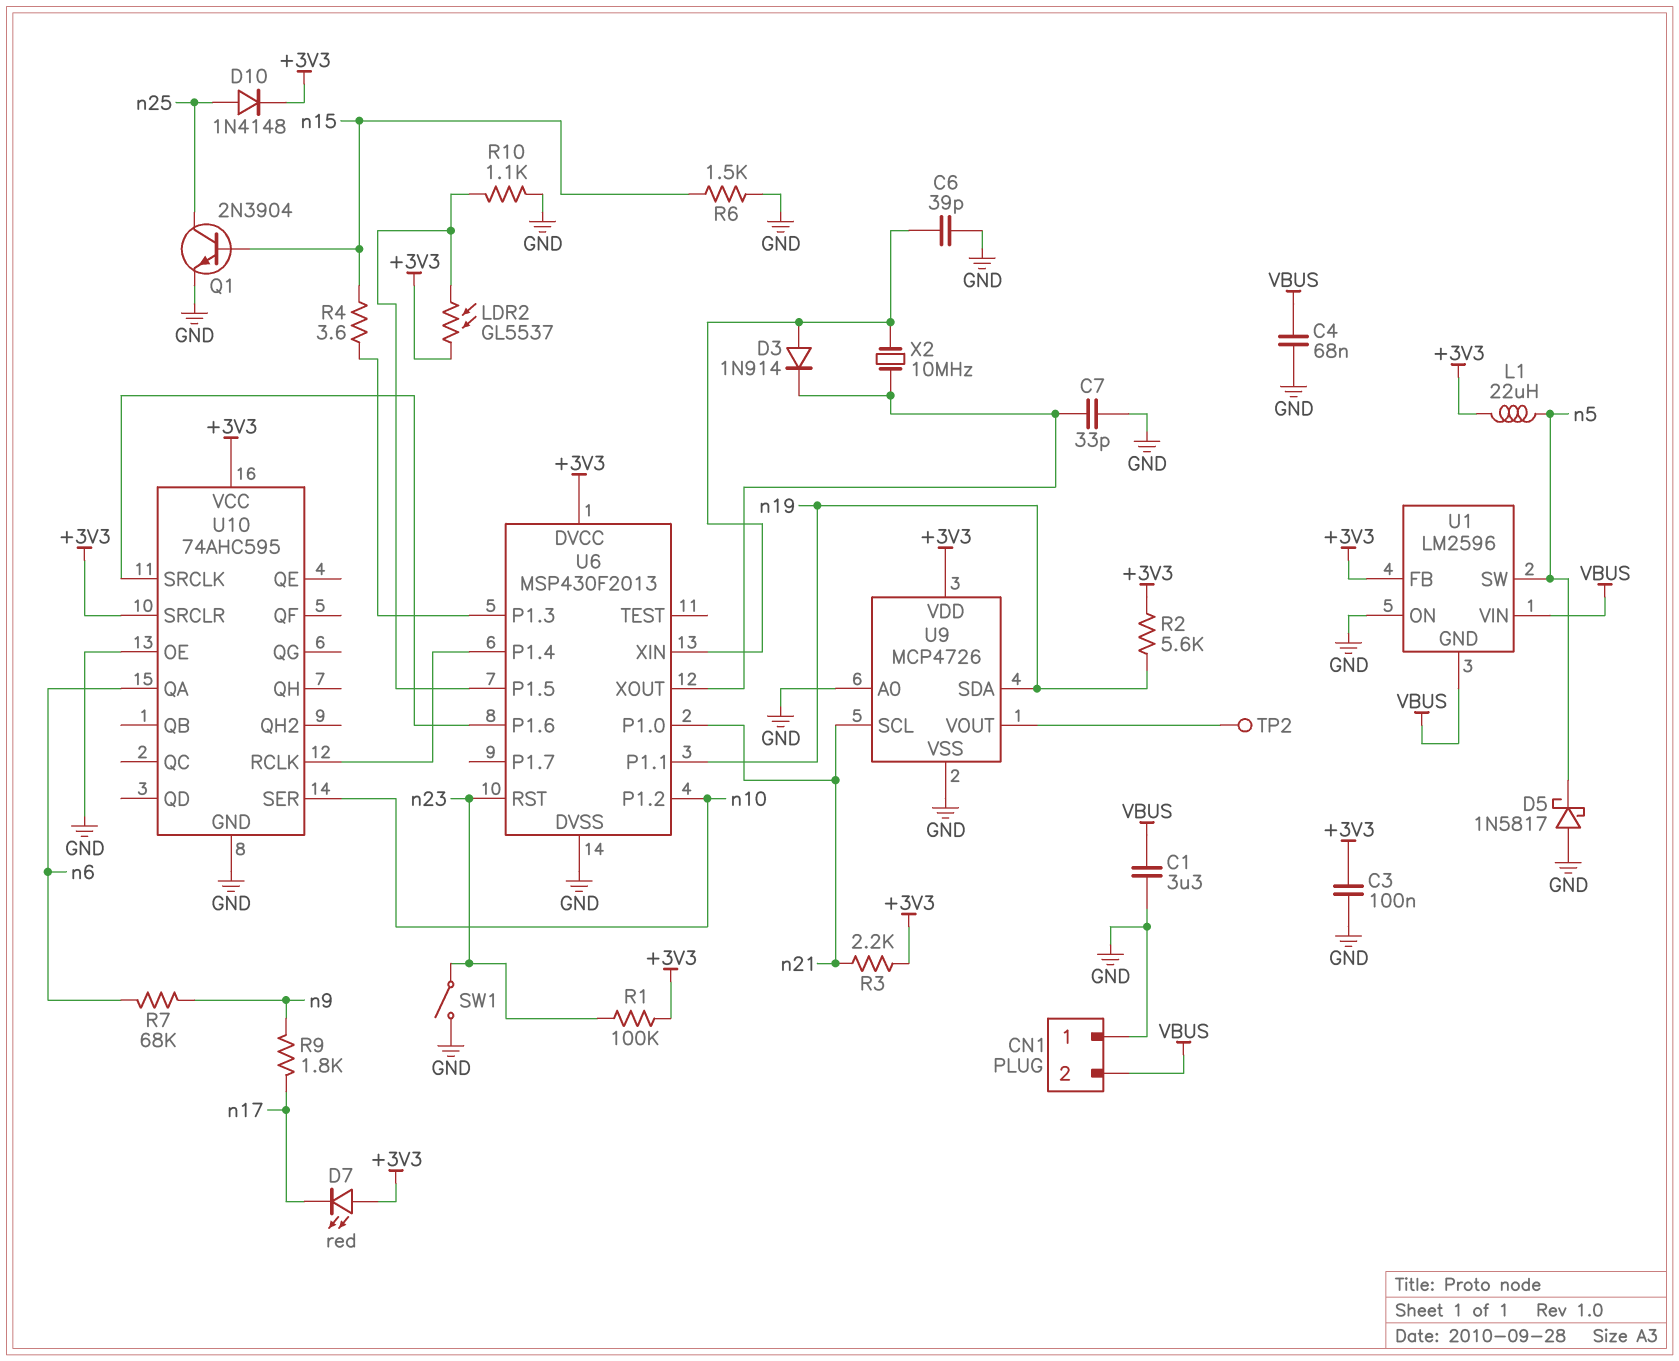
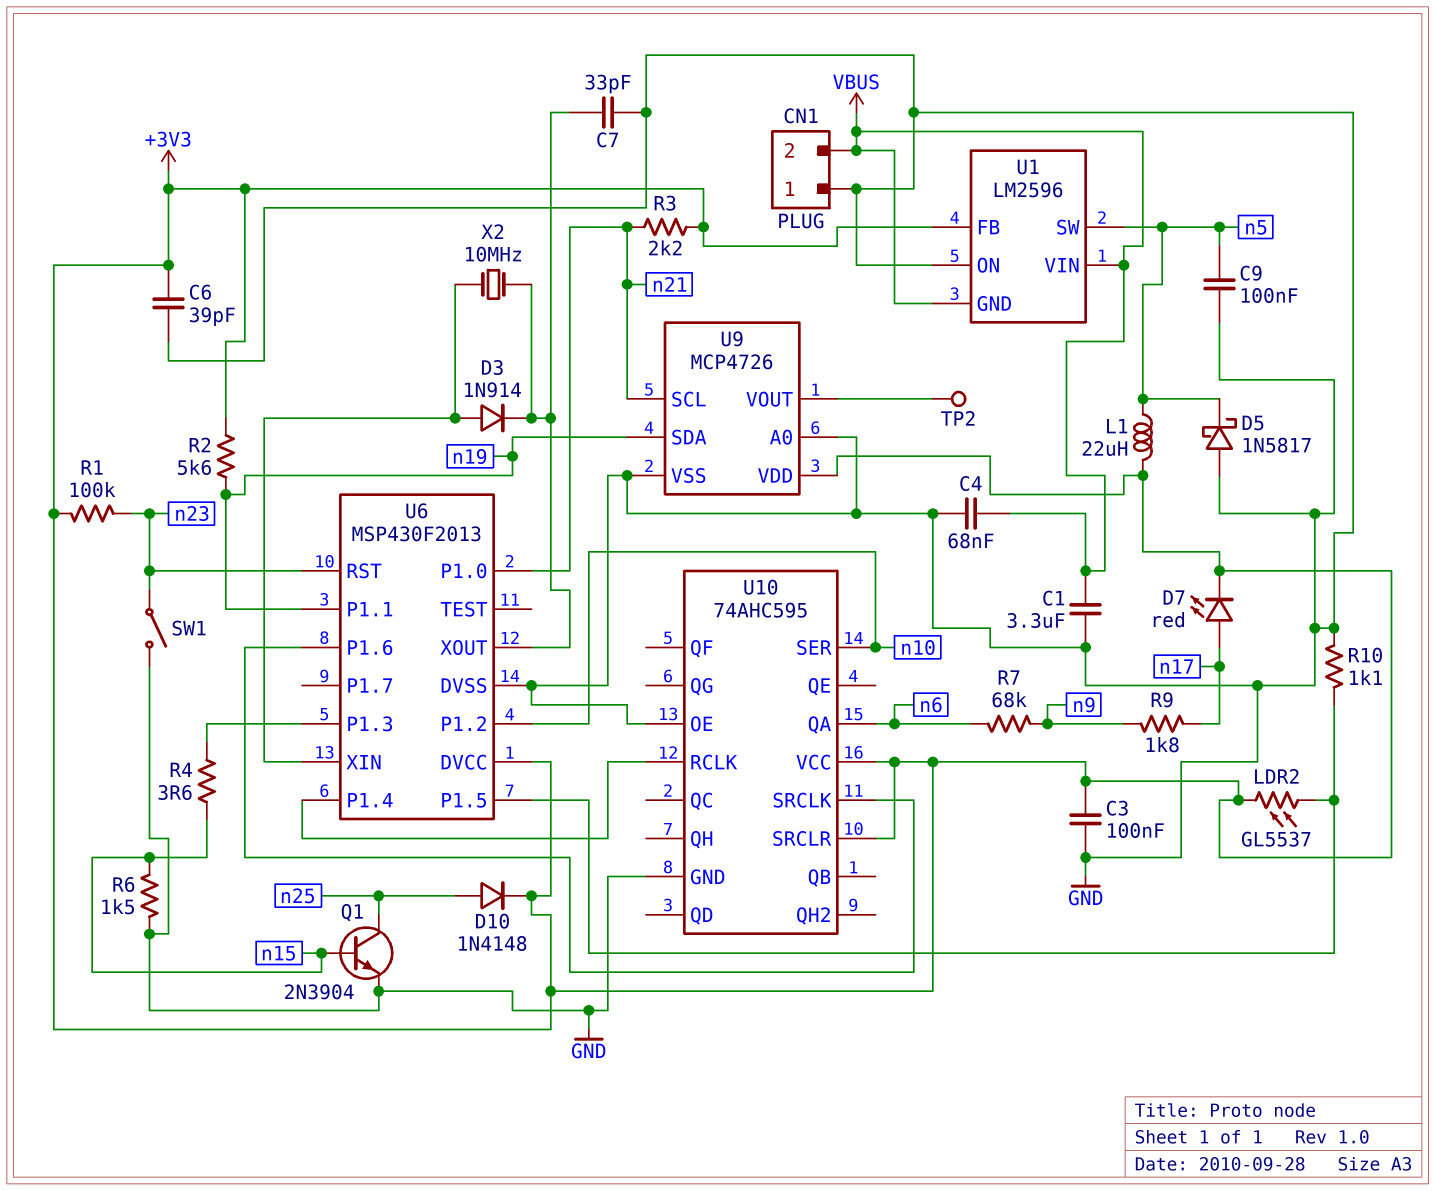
C6: 39pF (GND, U6/XIN) -> 39pF (+3V3, GND)
C9: none -> 100nF (GND, n5)
D7: LED red (A +3V3, K n17) -> LED red (A n17, K +3V3)

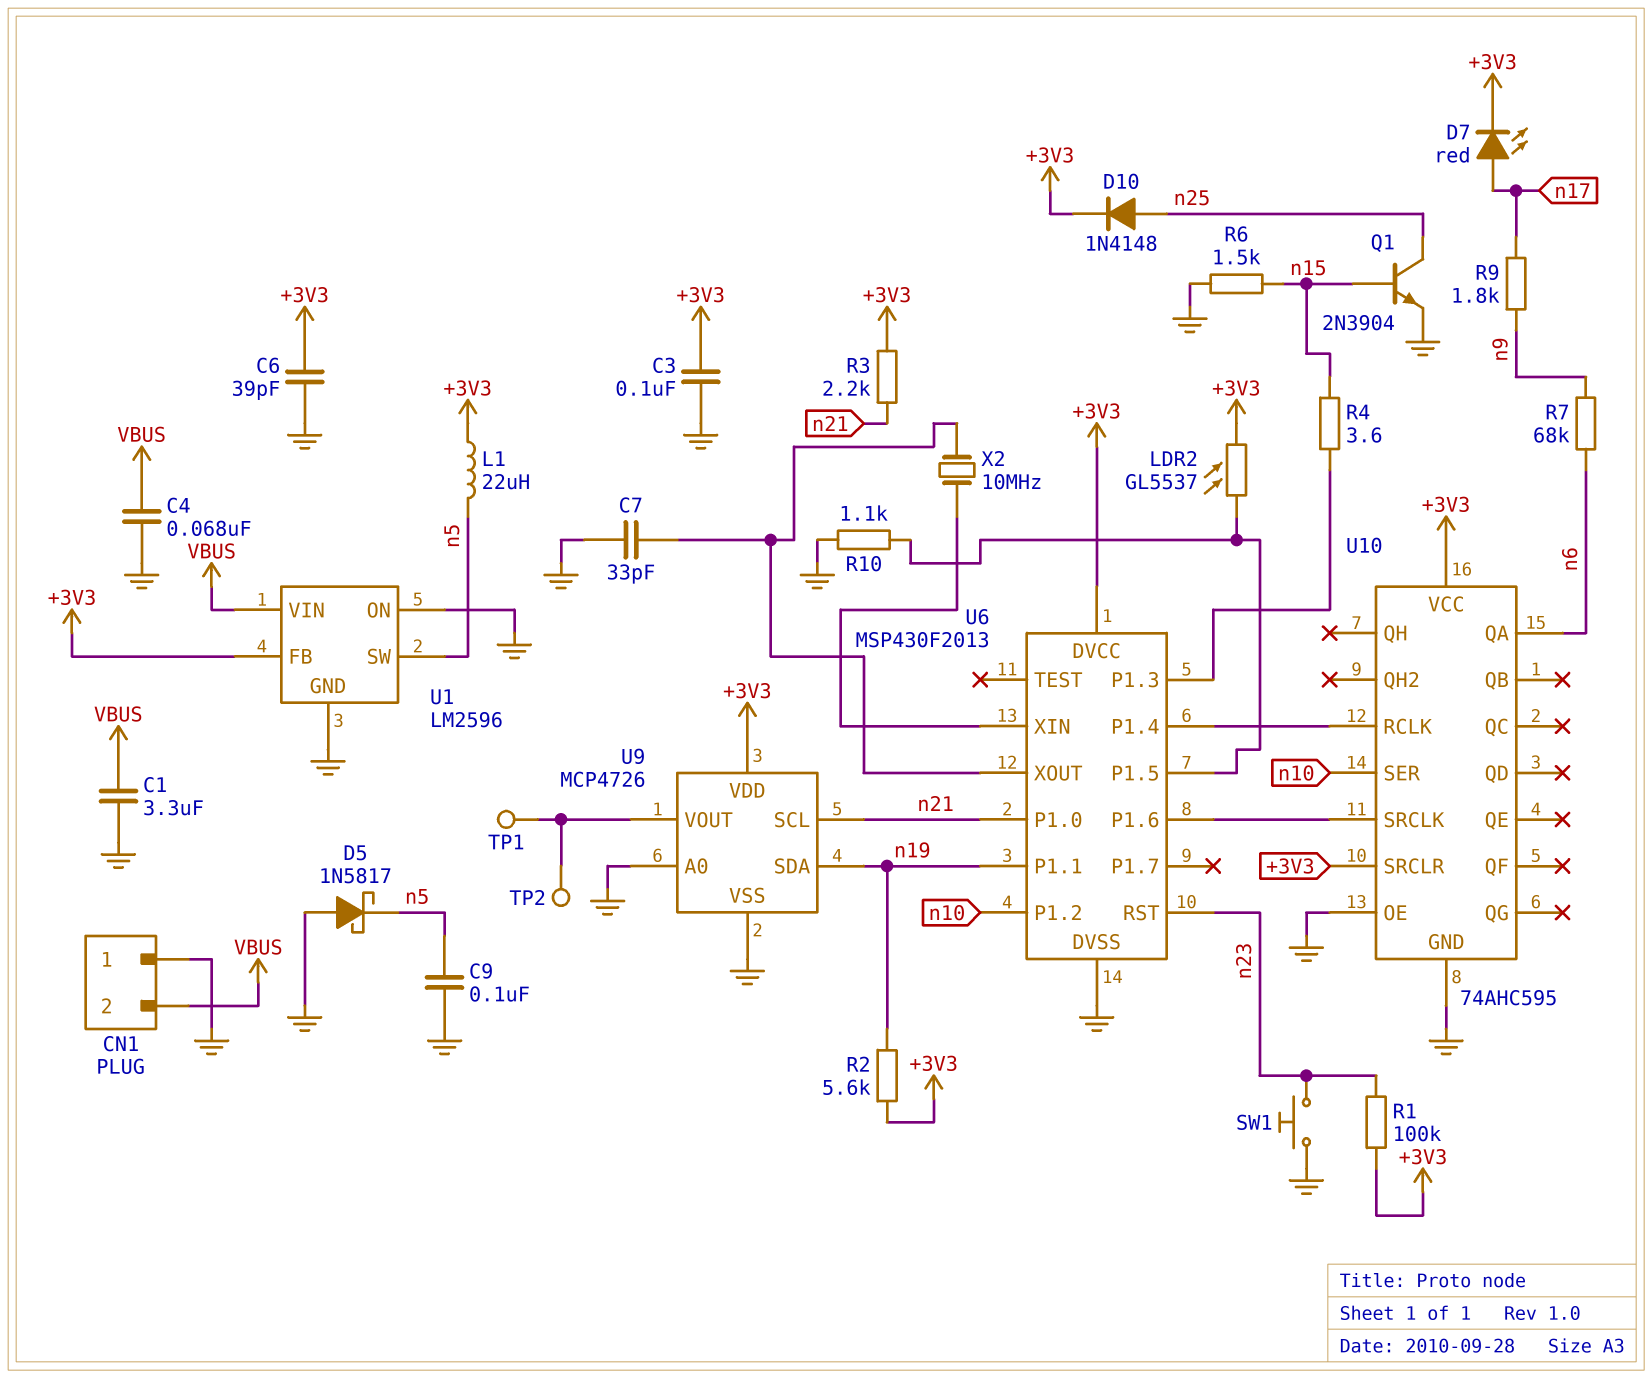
D3: diode 1N914 (A U6/XIN, K U6/XOUT) -> none
SW1: switch (GND, n23) -> button (GND, n23)
TP1: none -> test point (U9/VOUT)
U1 pin GND: VBUS -> GND

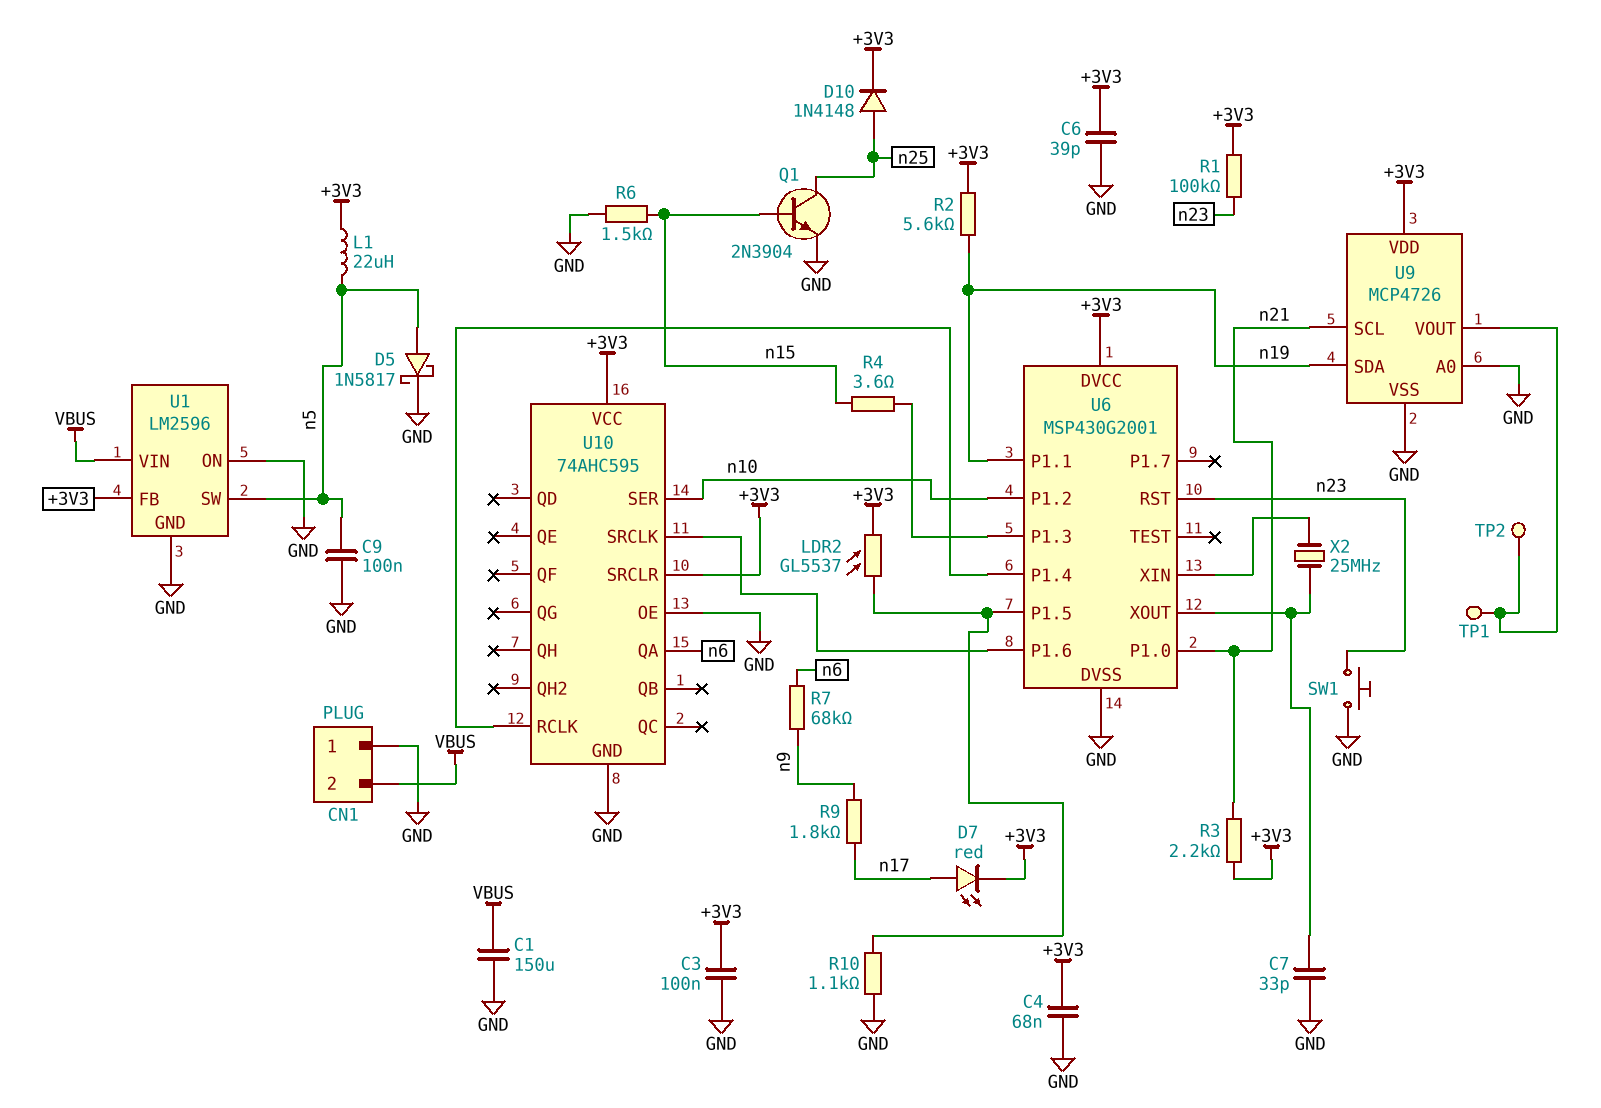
C1: 3.3uF (GND, VBUS) -> 150uF (GND, VBUS)
C4: 68nF (GND, VBUS) -> 68nF (+3V3, GND)
D5: schottky 1N5817 (A GND, K n5) -> schottky 1N5817 (A n5, K GND)
U6: MSP430F2013 -> MSP430G2001
X2: 10MHz (U6/XIN, U6/XOUT) -> 25MHz (U6/XIN, U6/XOUT)

